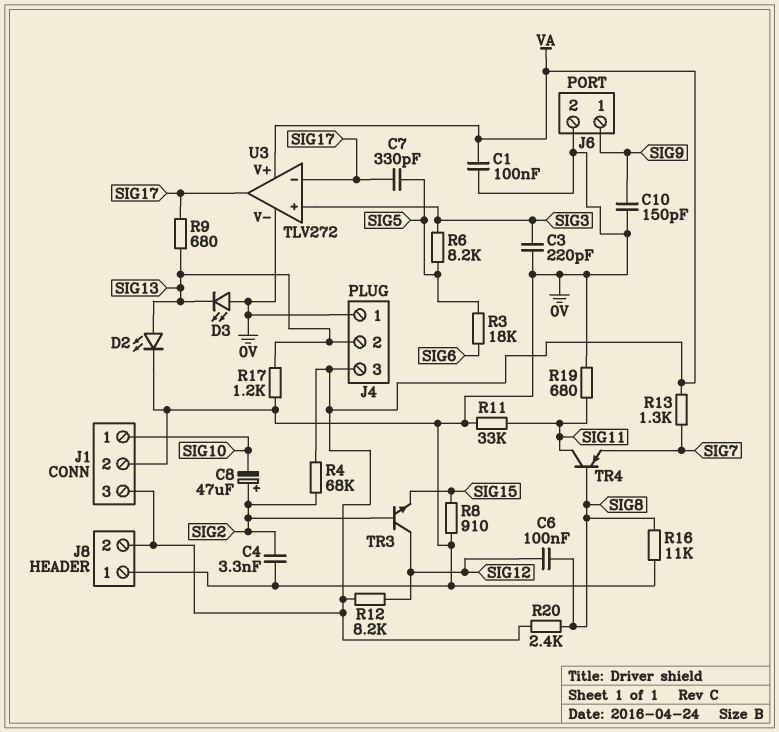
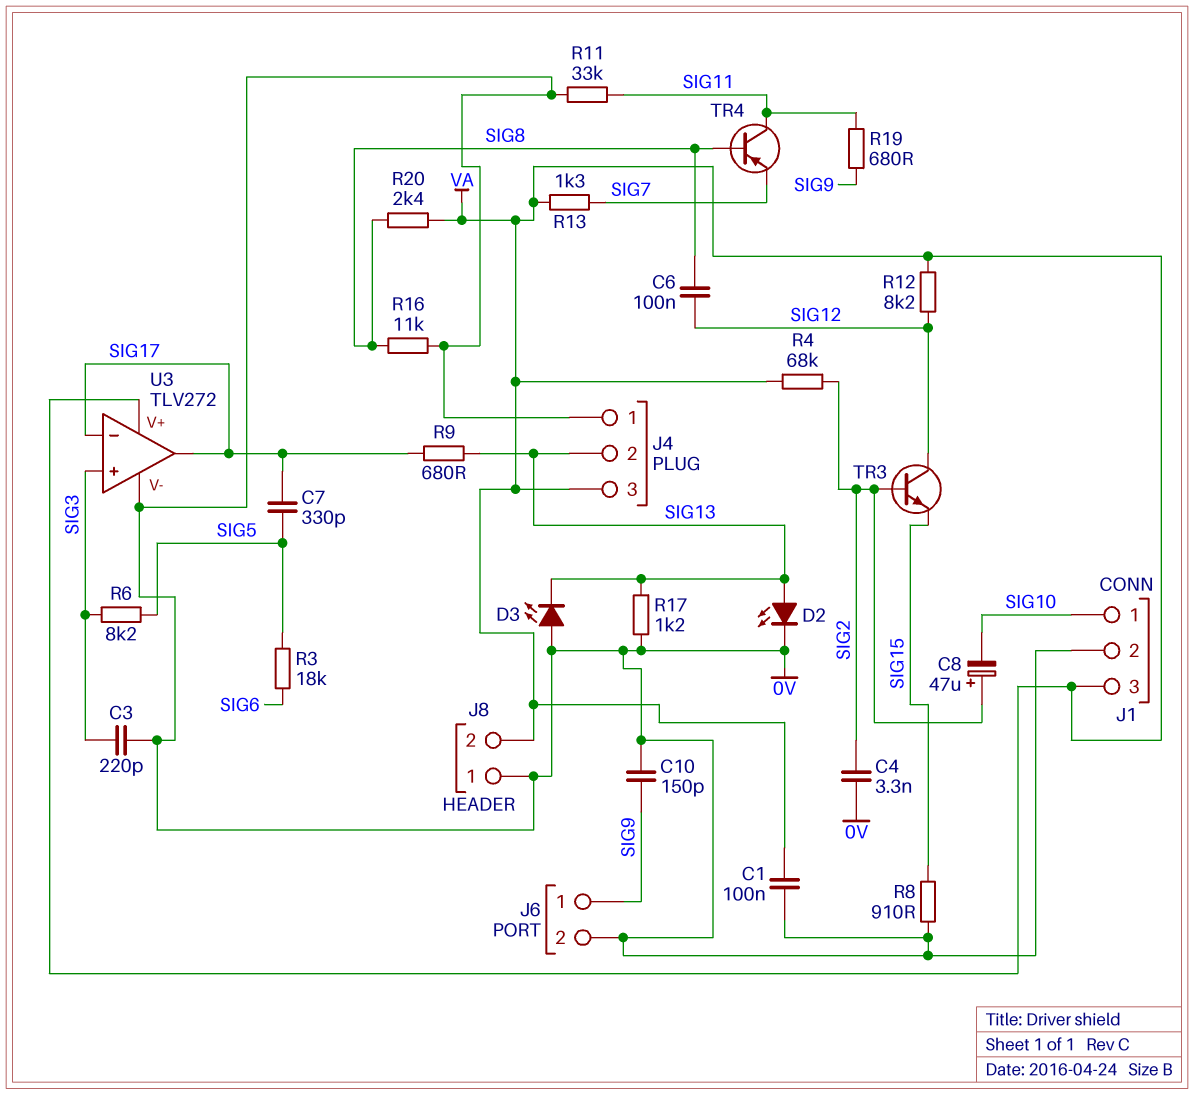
R19: 680 (0V, SIG11) -> 680 (SIG9, SIG11)

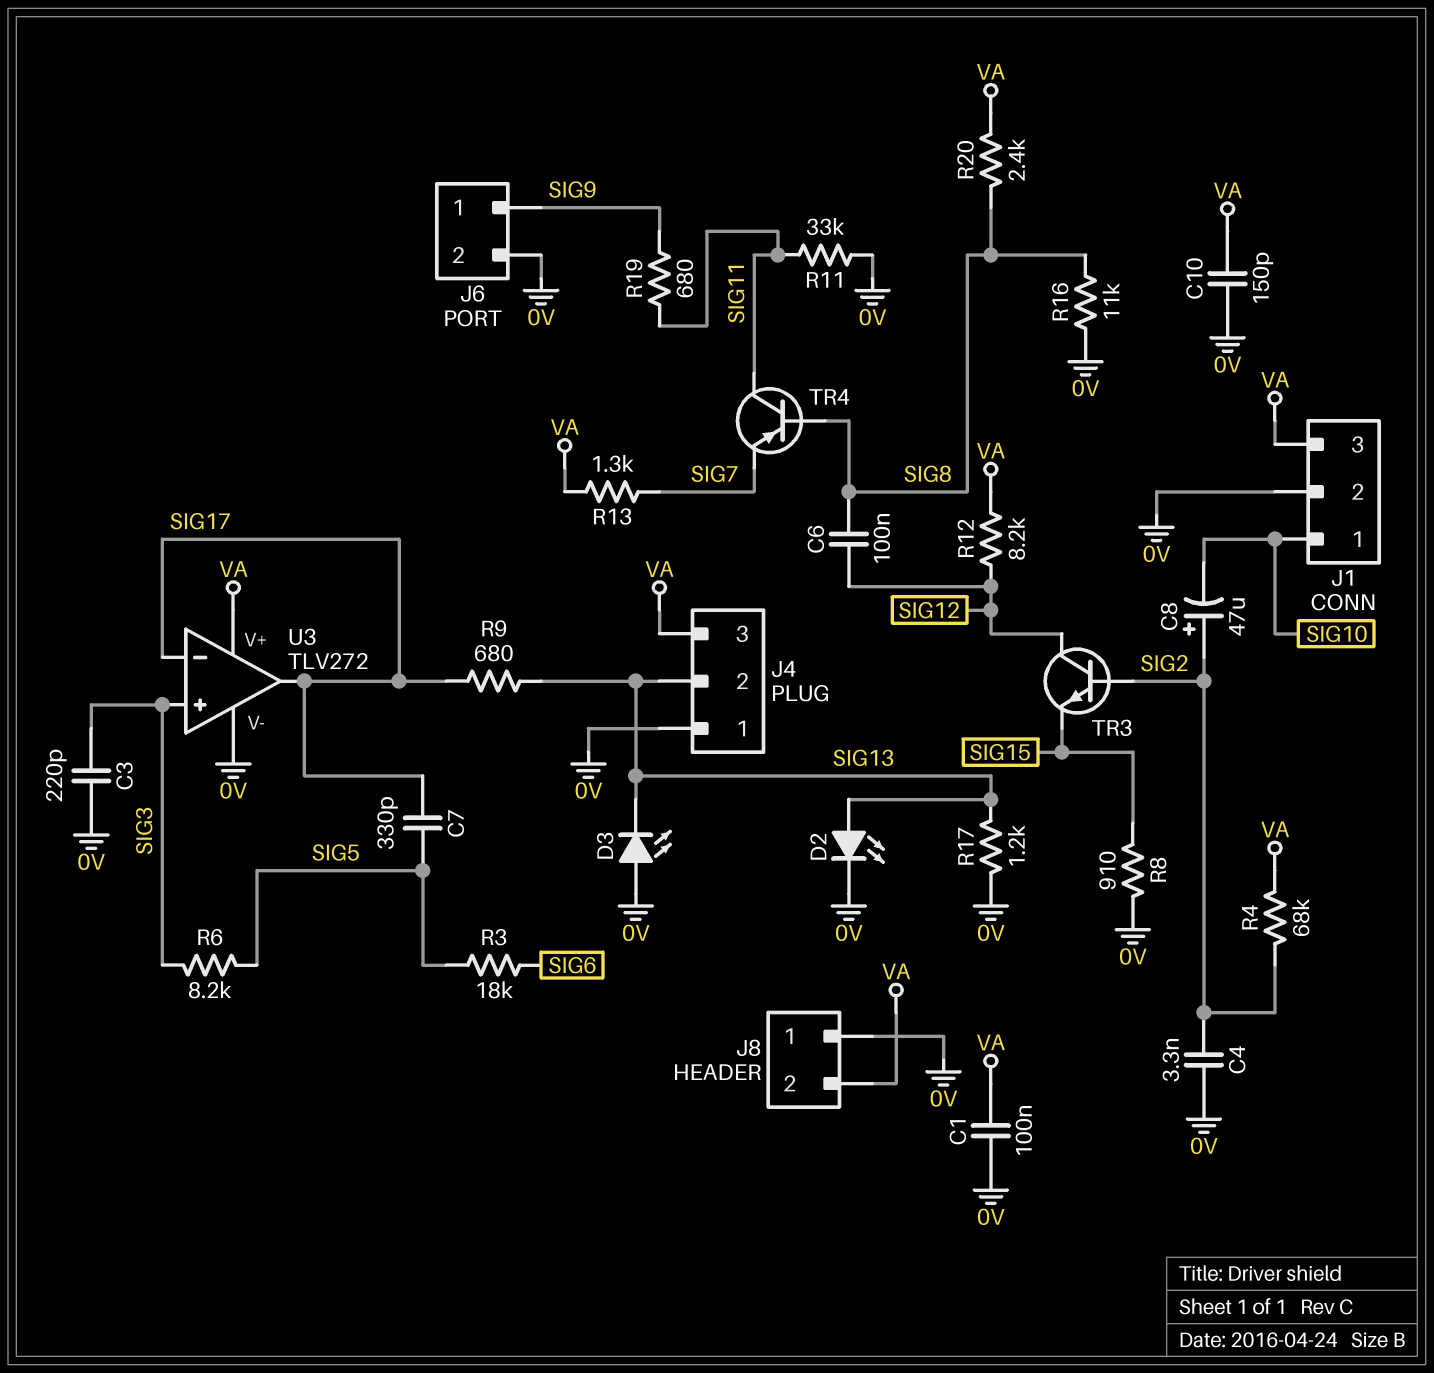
C10: 150pF (0V, SIG9) -> 150pF (0V, VA)

